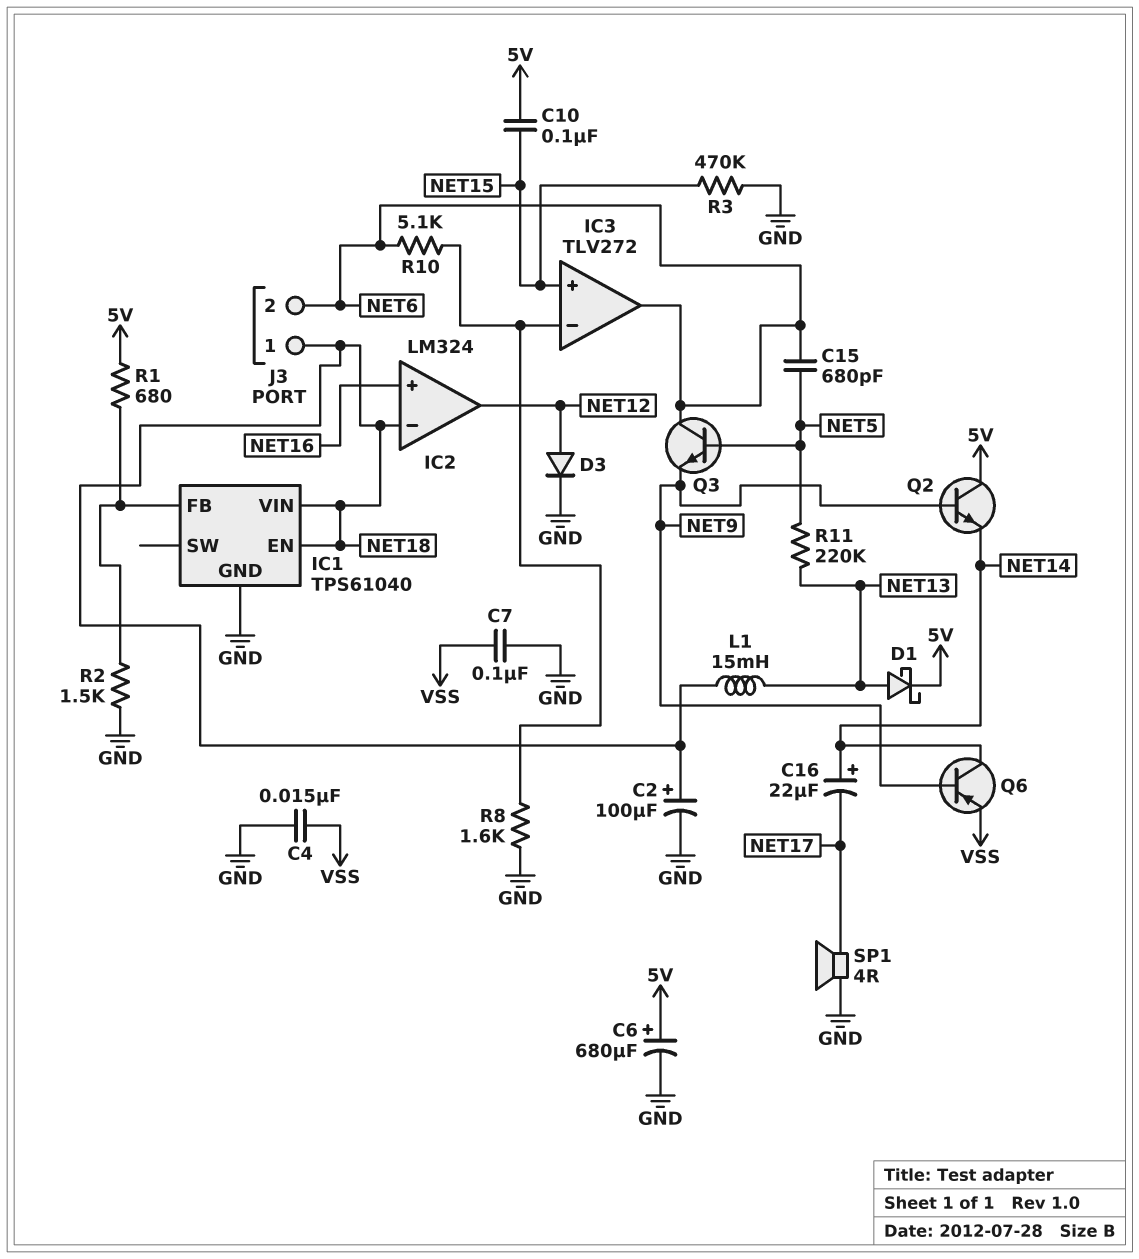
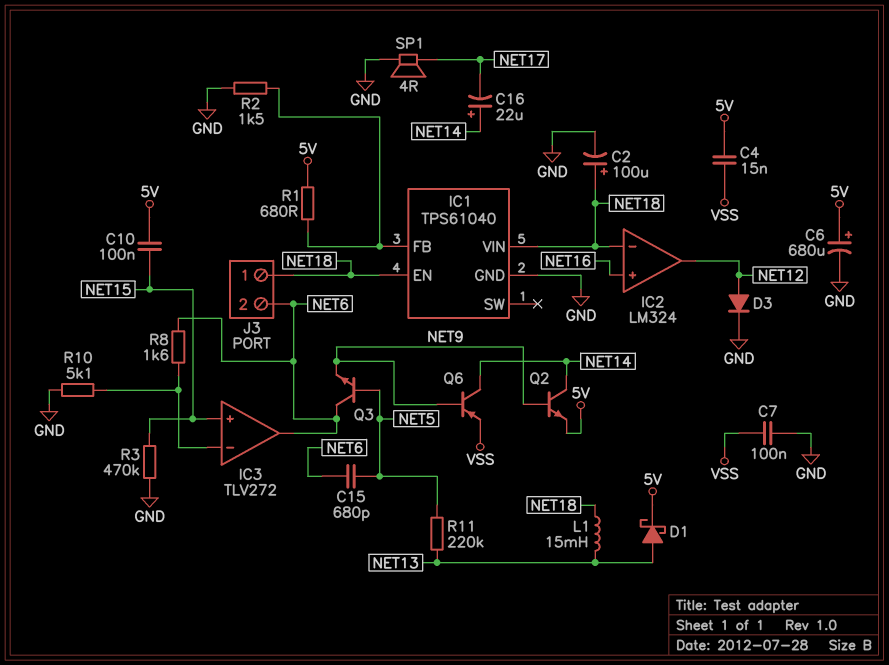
C4: 15nF (GND, VSS) -> 15nF (5V, VSS)
Q2: NPN (B NET9, C 5V, E NET14) -> NPN (B NET9, C NET14, E 5V)
R8: 1.6k (GND, IC3/in-) -> 1.6k (IC3/in-, NET6)
R10: 5.1k (IC3/in-, NET6) -> 5.1k (GND, IC3/in-)

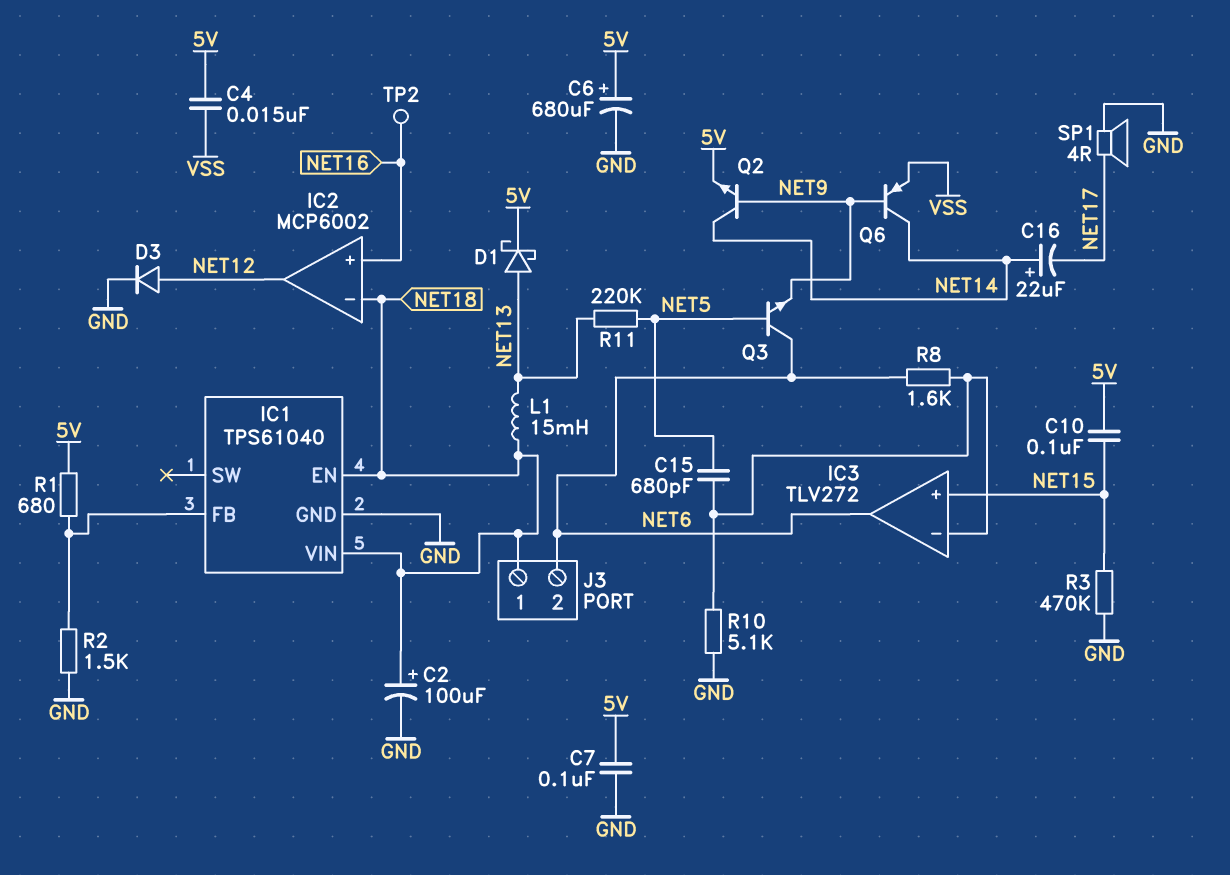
C7: 100nF (GND, VSS) -> 100nF (5V, GND)
C15: 680pF (NET5, NET6) -> 680pF (IC3/in-, NET5)
IC2: LM324 -> MCP6002
TP2: none -> test point (NET16)

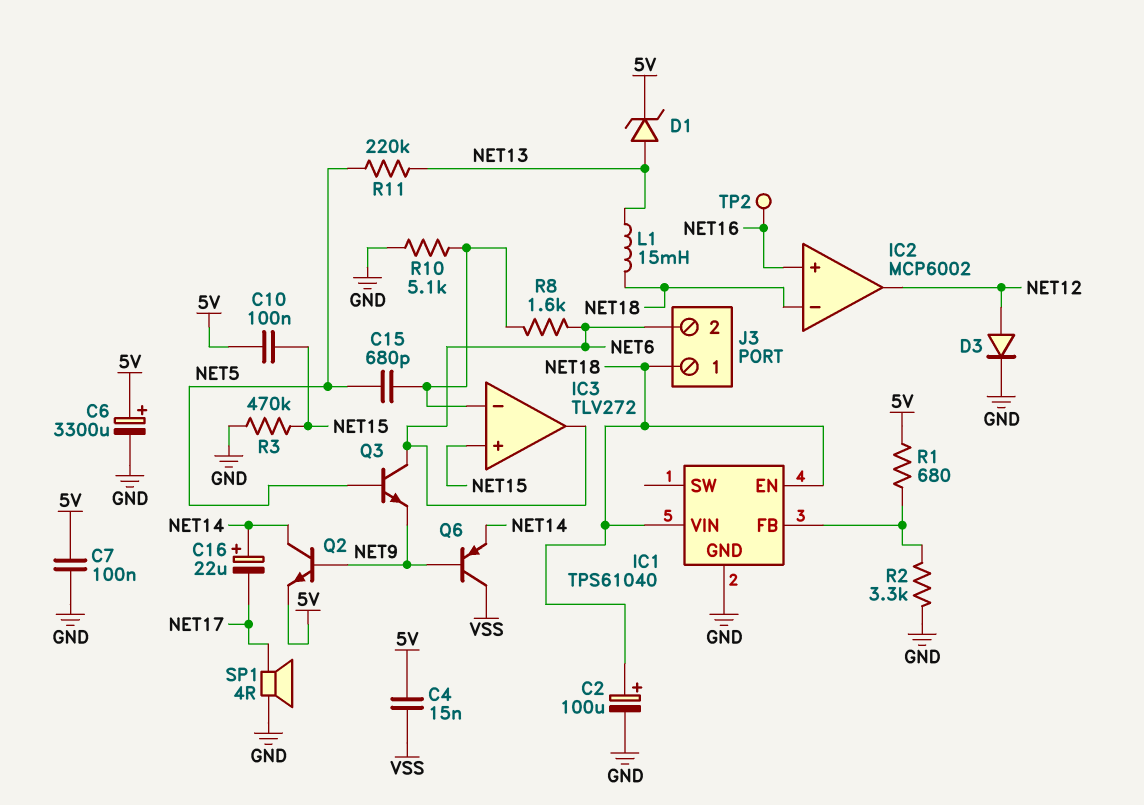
C6: 680uF (plus 5V, minus GND) -> 3300uF (plus 5V, minus GND)
D1: schottky (A NET13, K 5V) -> zener (A NET13, K 5V)
Q6: PNP (B NET9, C NET14, E VSS) -> PNP (B NET9, C VSS, E NET14)
R2: 1.5k (GND, IC1/FB) -> 3.3k (GND, IC1/FB)

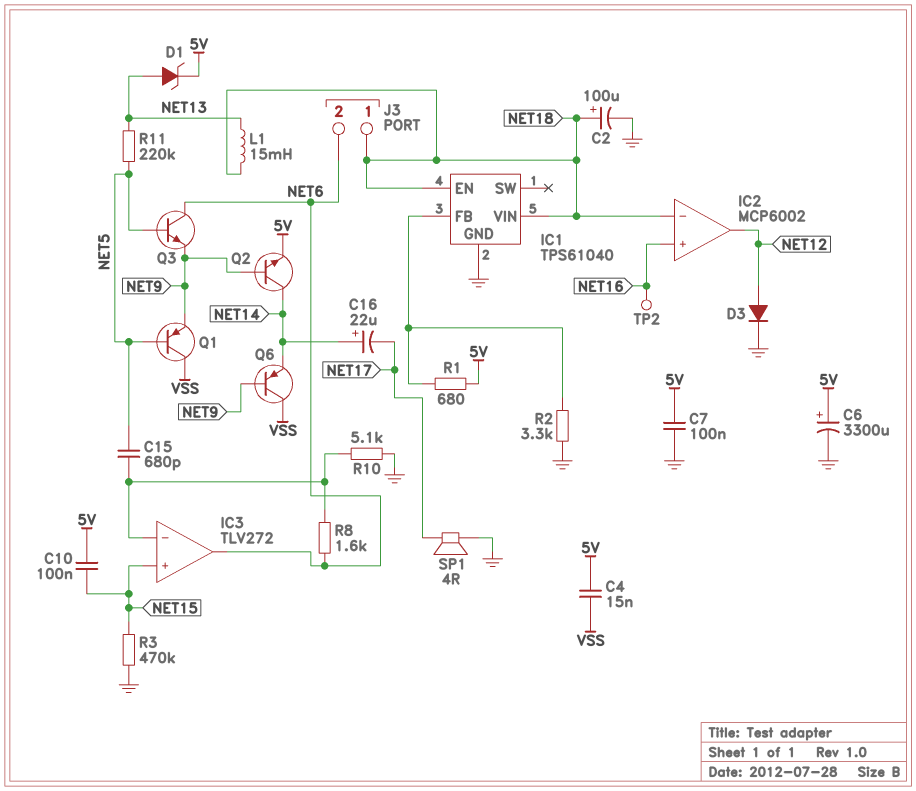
Q1: none -> PNP (B NET5, C VSS, E NET9)

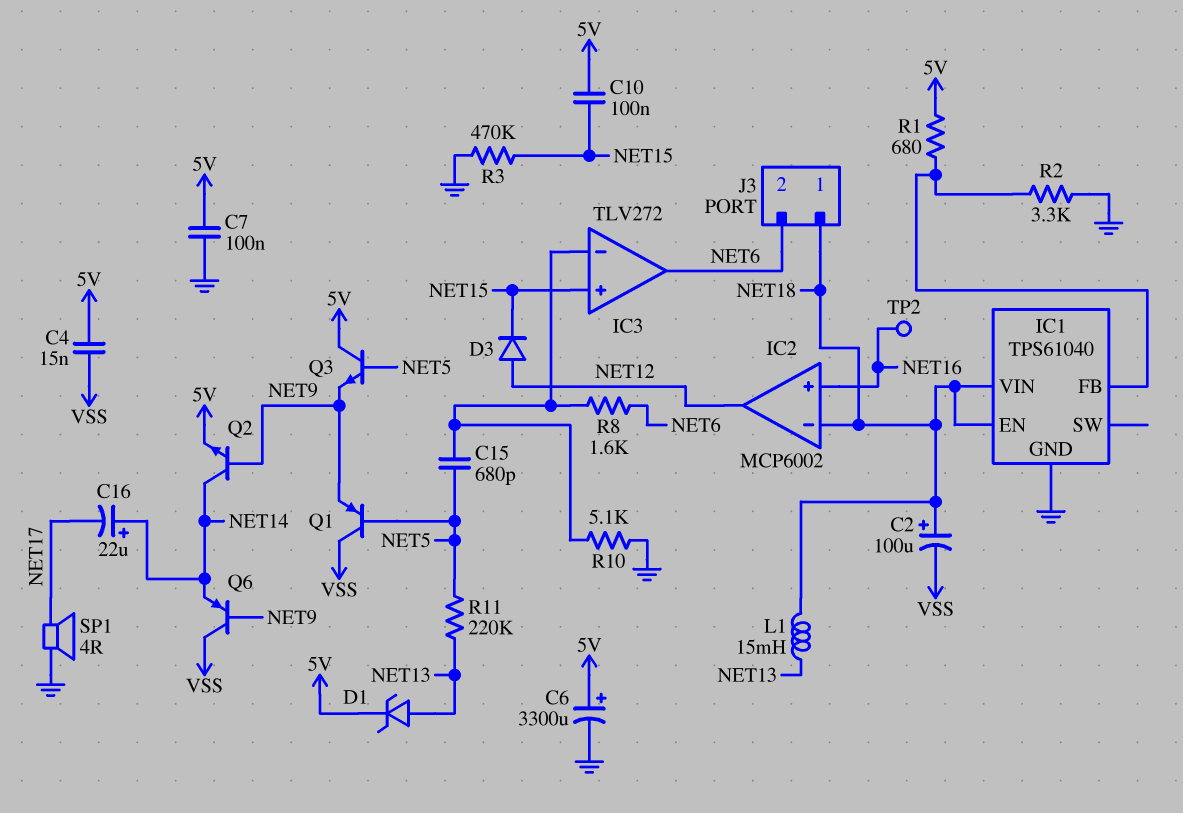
C2: 100uF (plus NET18, minus GND) -> 100uF (plus NET18, minus VSS)
D3: diode (A NET12, K GND) -> diode (A NET12, K NET15)
Q3: NPN (B NET5, C NET6, E NET9) -> NPN (B NET5, C 5V, E NET9)

